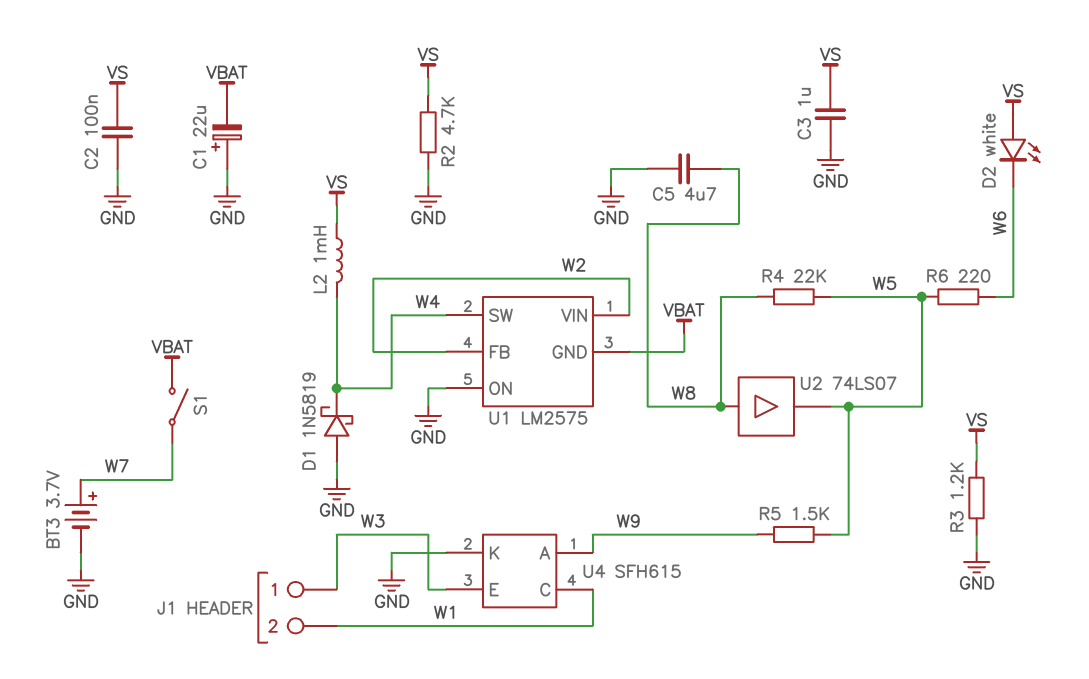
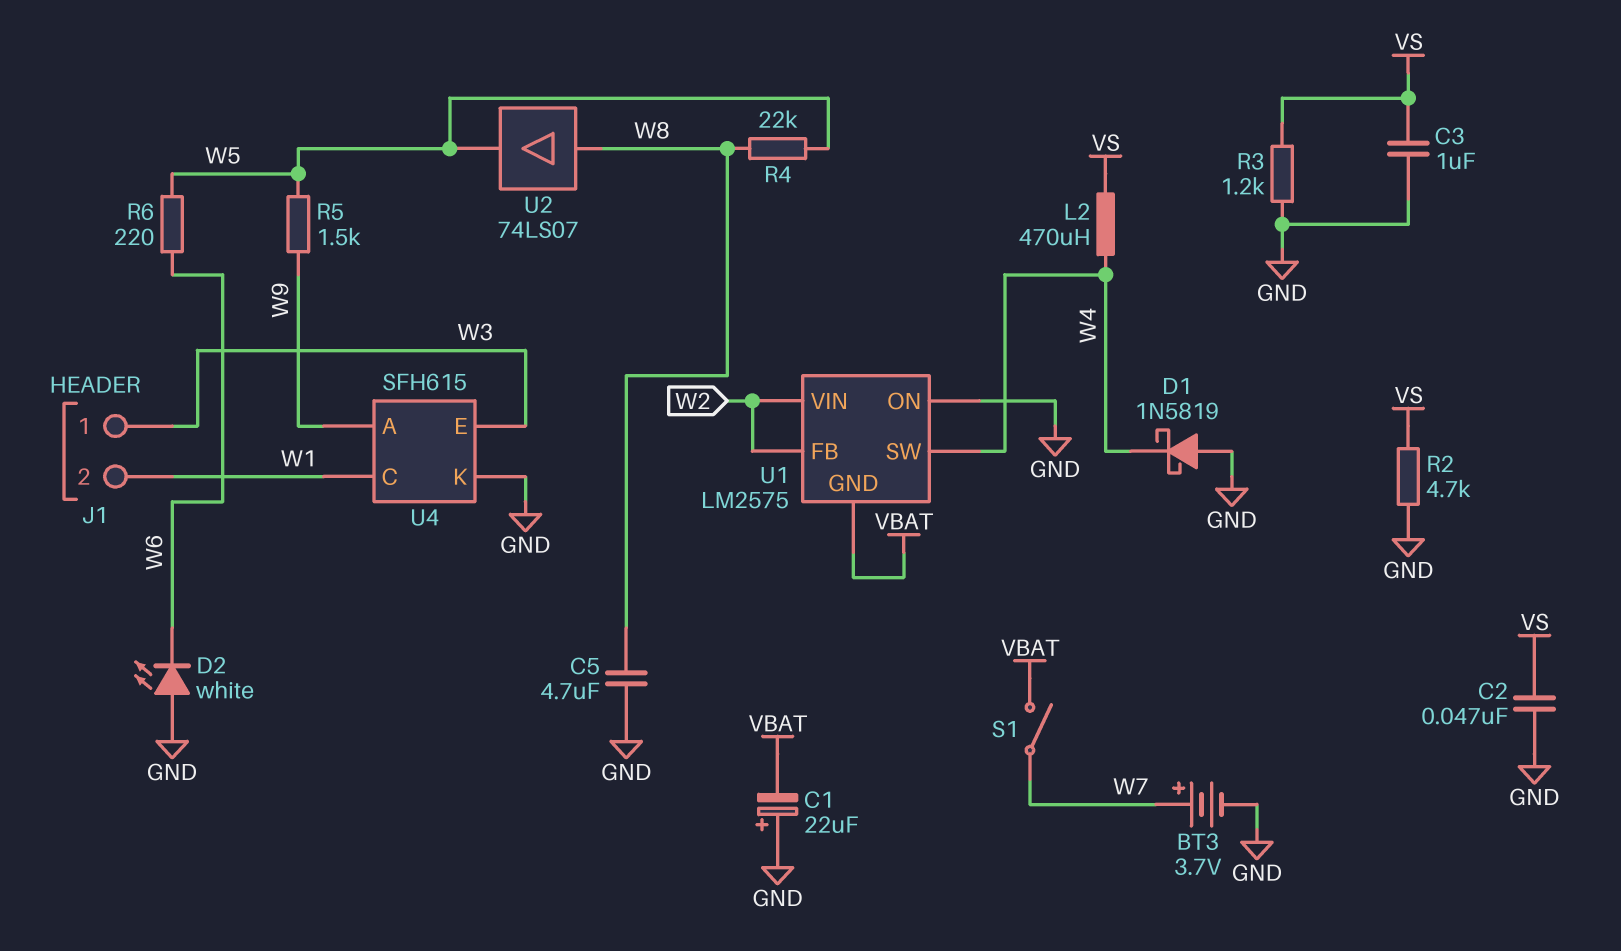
C2: 100nF (GND, VS) -> 47nF (GND, VS)
D2: LED white (A VS, K W6) -> LED white (A GND, K W6)
L2: 1mH (VS, W4) -> 470uH (VS, W4)

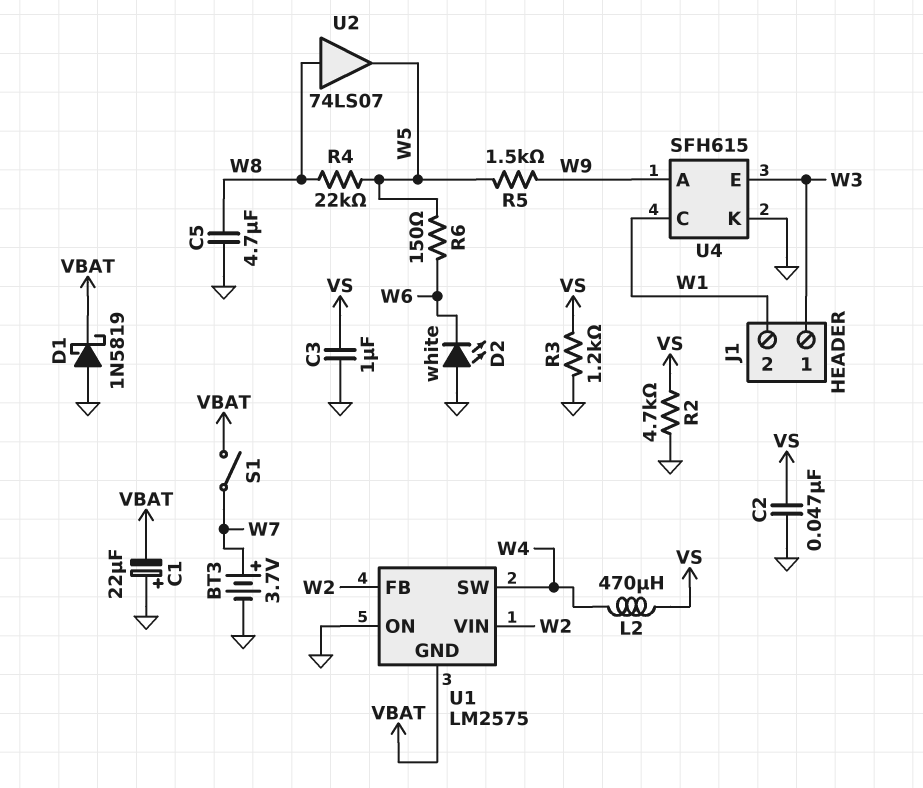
D1: schottky 1N5819 (A GND, K W4) -> schottky 1N5819 (A GND, K VBAT)
R6: 220 (W5, W6) -> 150 (W5, W6)

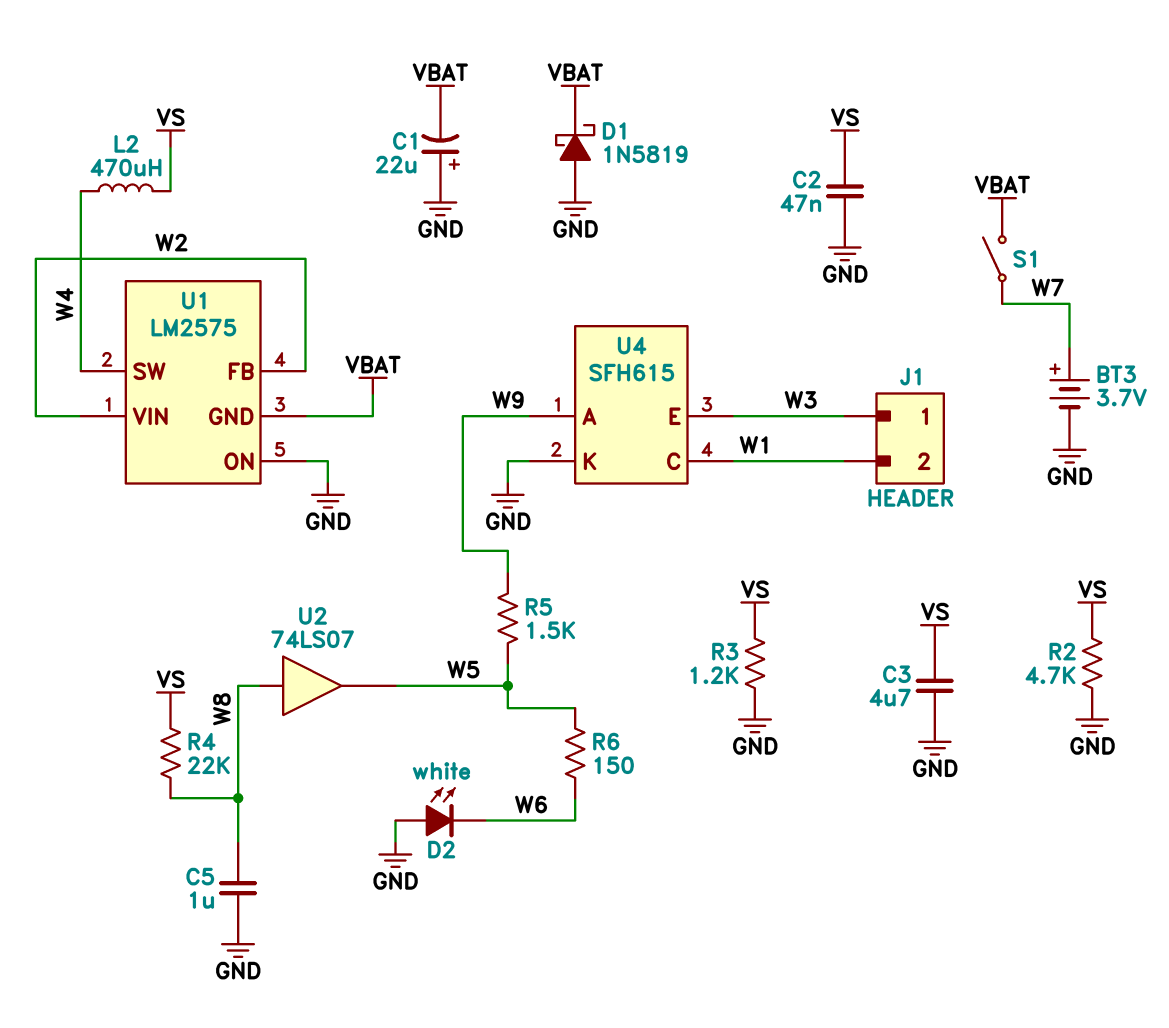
C3: 1uF (GND, VS) -> 4.7uF (GND, VS)
C5: 4.7uF (GND, W8) -> 1uF (GND, W8)
R4: 22k (W5, W8) -> 22k (VS, W8)

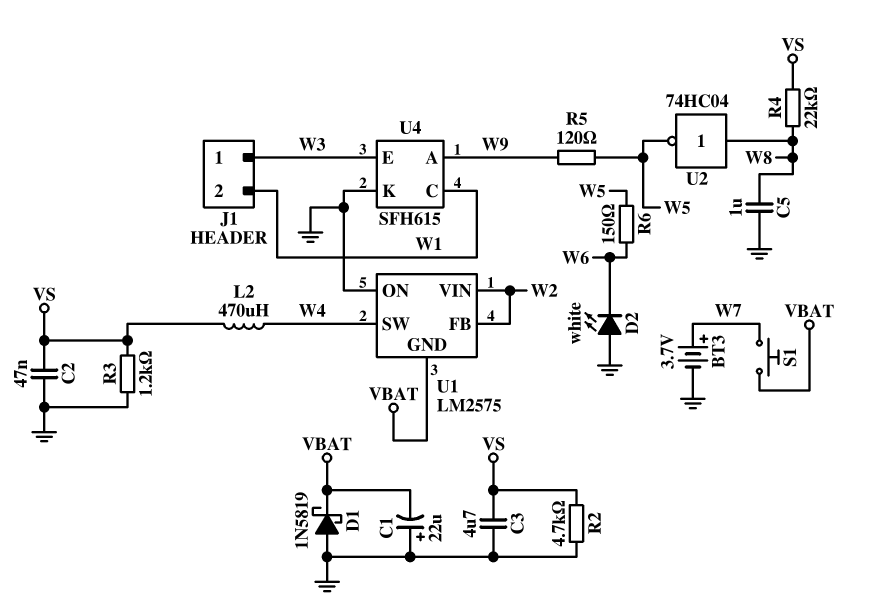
R5: 1.5k (W5, W9) -> 120 (W5, W9)
S1: switch (VBAT, W7) -> button (VBAT, W7)
U2: buffer 74LS07 (in W8, out W5) -> NOT 74HC04 (in W8, out W5)

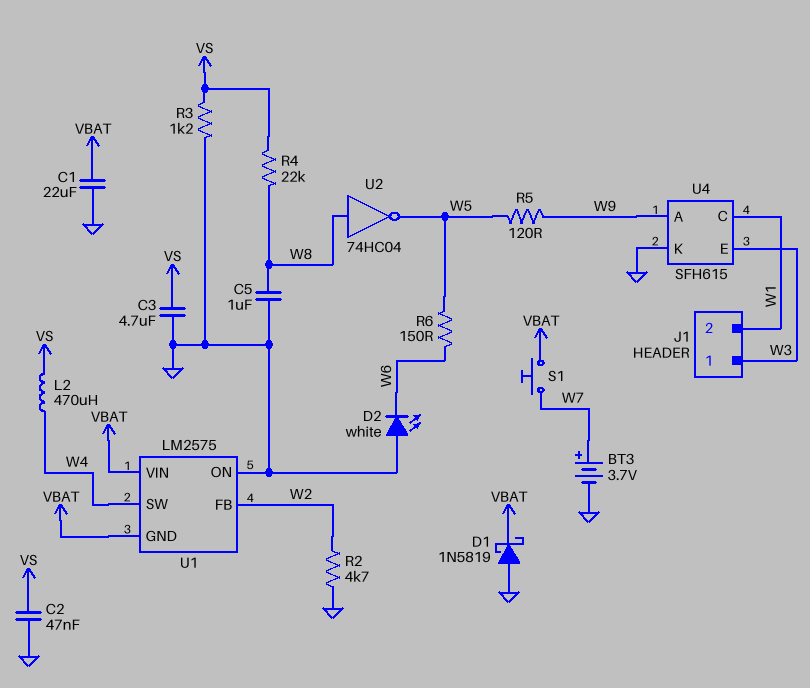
C1: 22uF (plus GND, minus VBAT) -> 22uF (GND, VBAT)
R2: 4.7k (GND, VS) -> 4.7k (GND, W2)
U1 pin VIN: W2 -> VBAT

